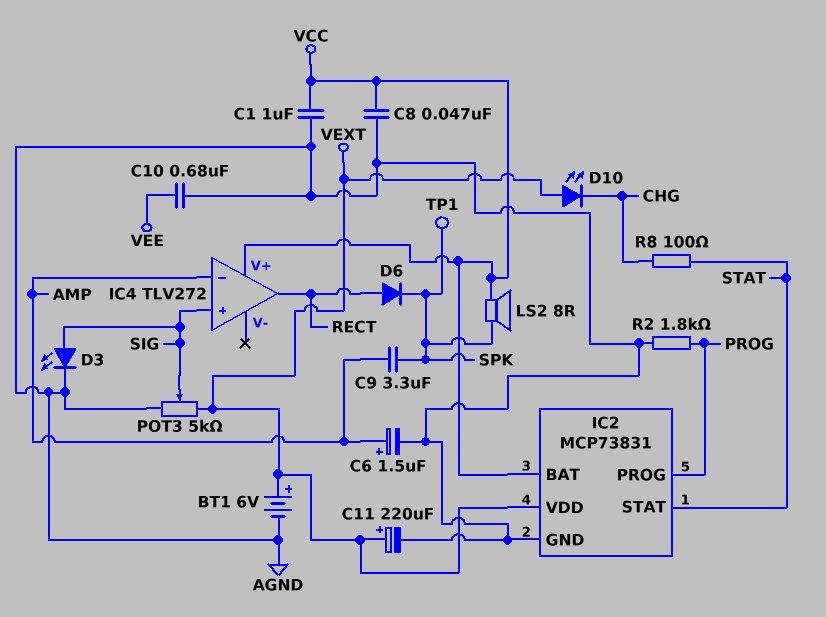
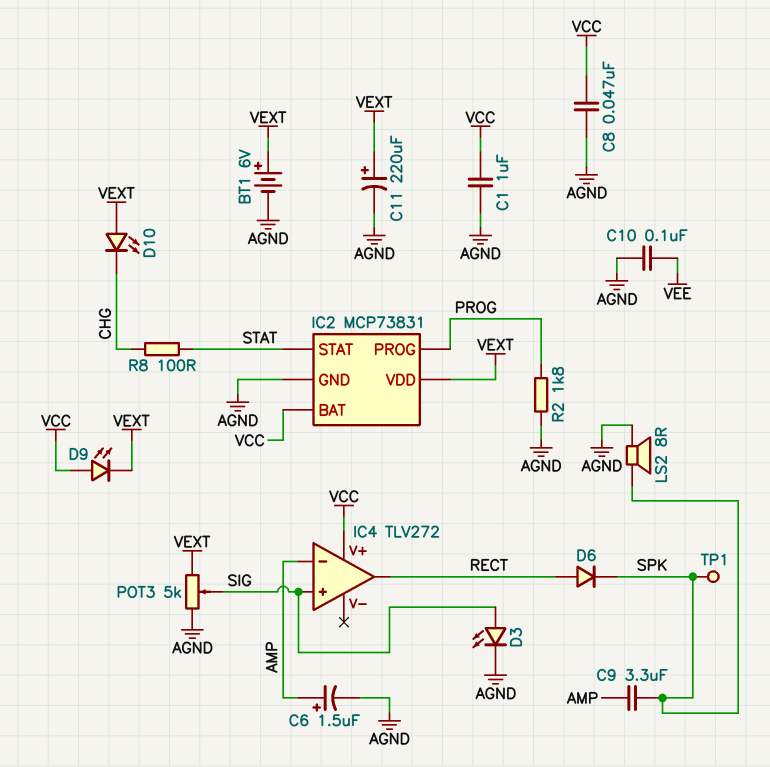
C10: 680nF (AGND, VEE) -> 100nF (AGND, VEE)
D9: none -> LED (A VCC, K VEXT)
LS2: speaker 8R (SPK, VCC) -> speaker 8R (AGND, SPK)

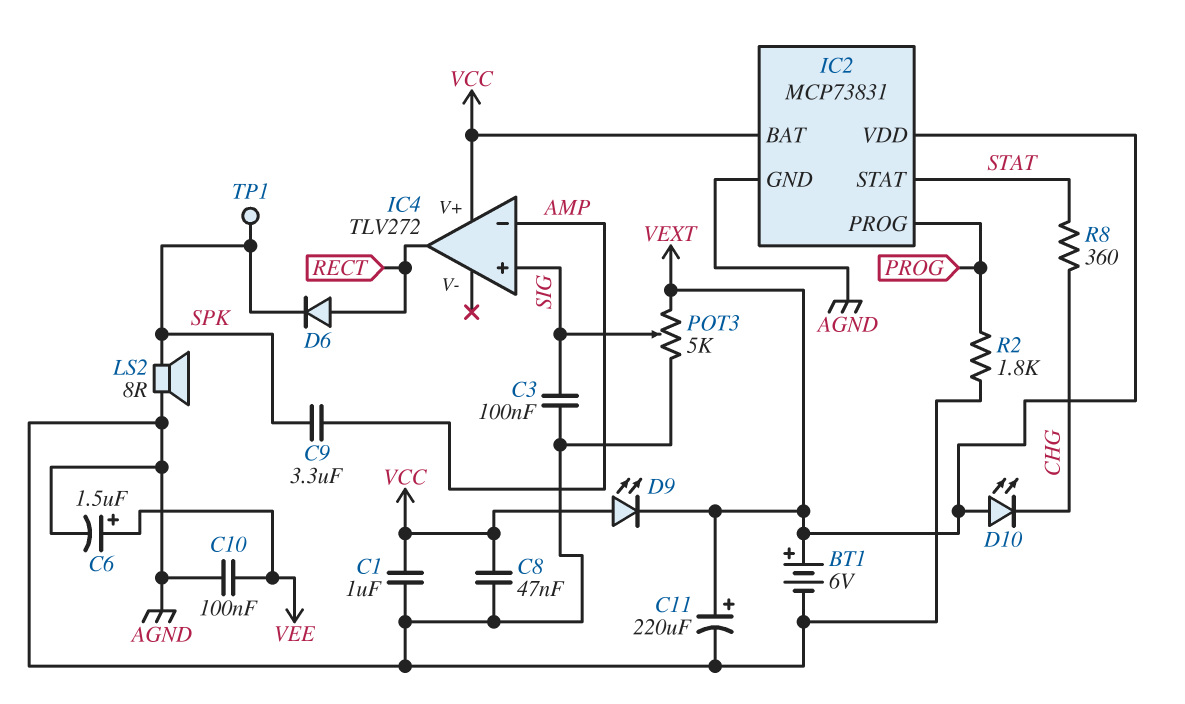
C3: none -> 100nF (AGND, SIG)
C6: 1.5uF (plus AMP, minus AGND) -> 1.5uF (plus VEE, minus AGND)
D3: LED (A SIG, K AGND) -> none
R8: 100 (CHG, STAT) -> 360 (CHG, STAT)

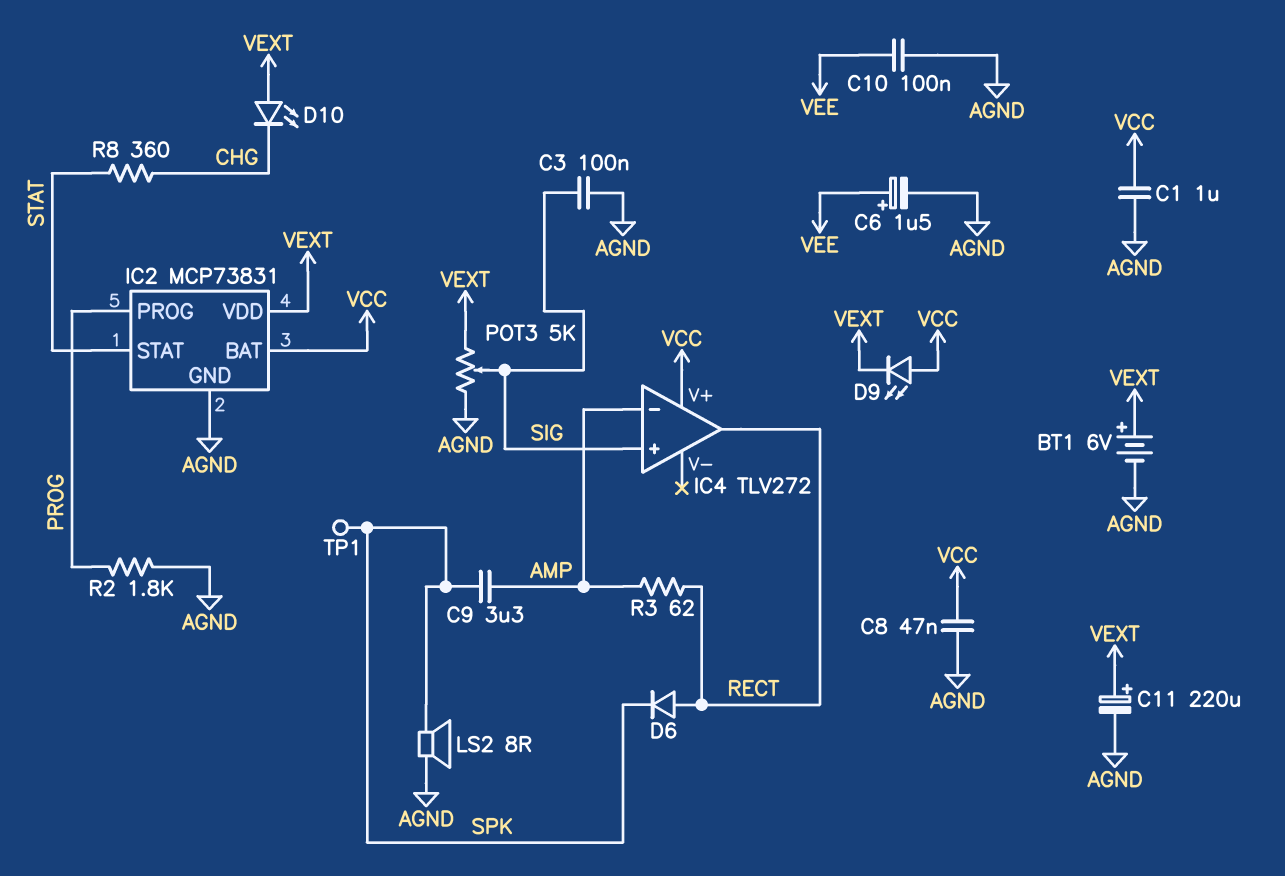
R3: none -> 62 (AMP, RECT)

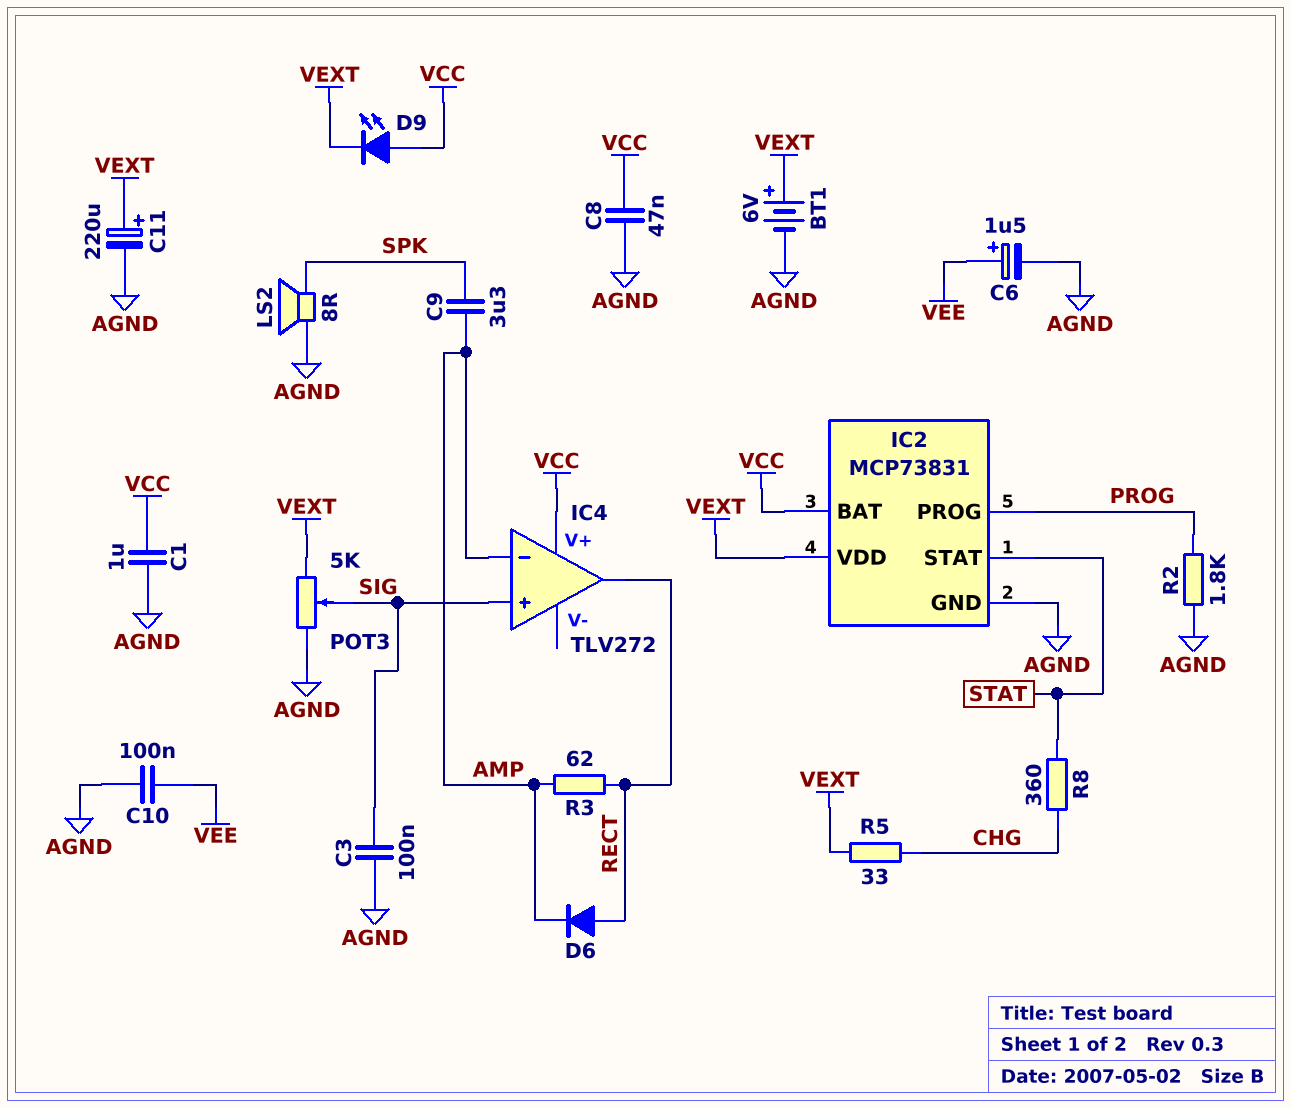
D6: diode (A RECT, K SPK) -> diode (A RECT, K AMP)
D10: LED (A VEXT, K CHG) -> none
R5: none -> 33 (CHG, VEXT)
TP1: test point (SPK) -> none

